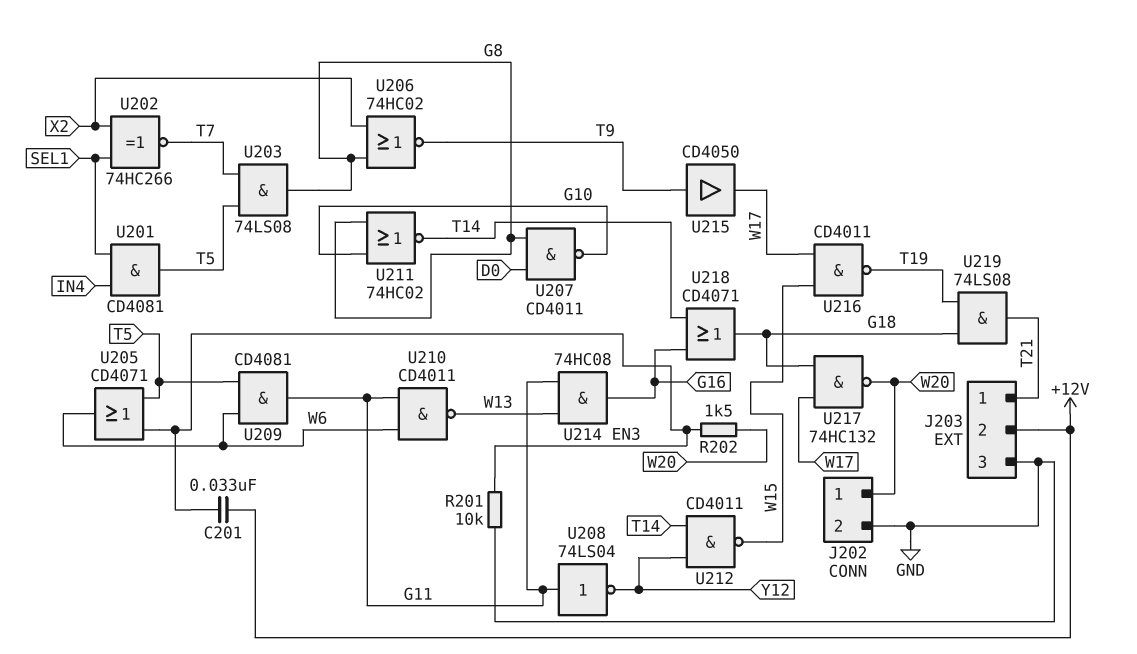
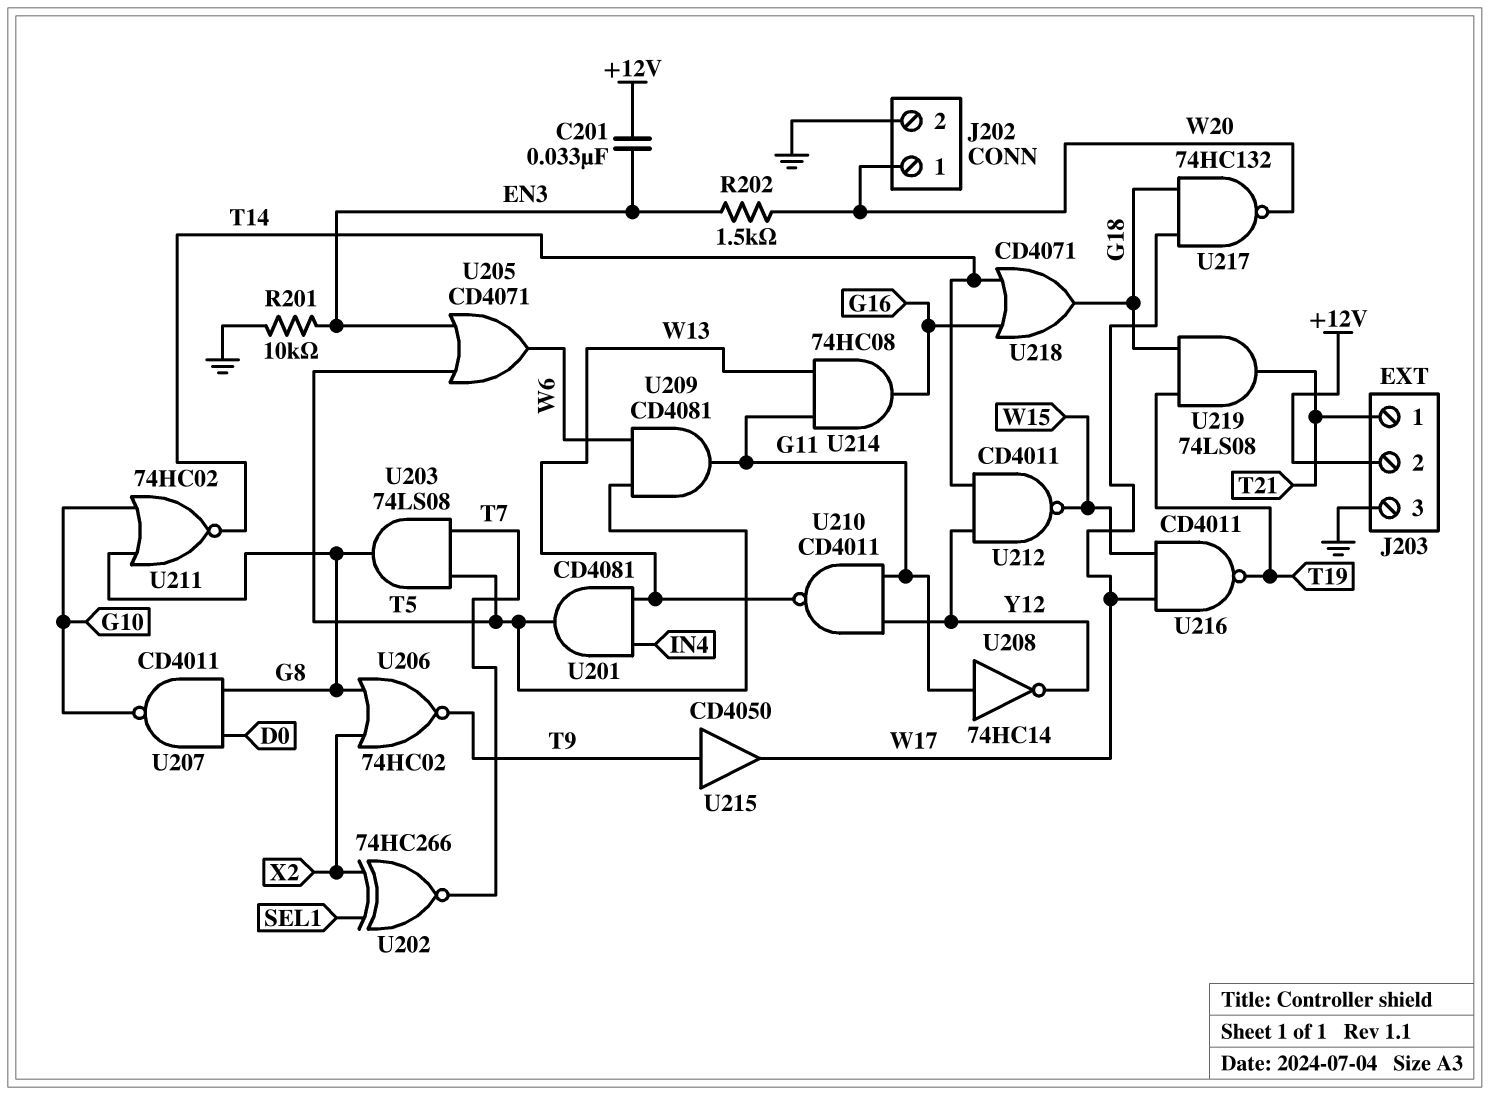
U201: AND CD4081 (in IN4, in SEL1, out T5) -> AND CD4081 (in IN4, in W13, out T5)
U208: NOT 74LS04 (in G11, out Y12) -> NOT 74HC14 (in G11, out Y12)
U210: NAND CD4011 (in G11, in W6, out W13) -> NAND CD4011 (in G11, in Y12, out W13)

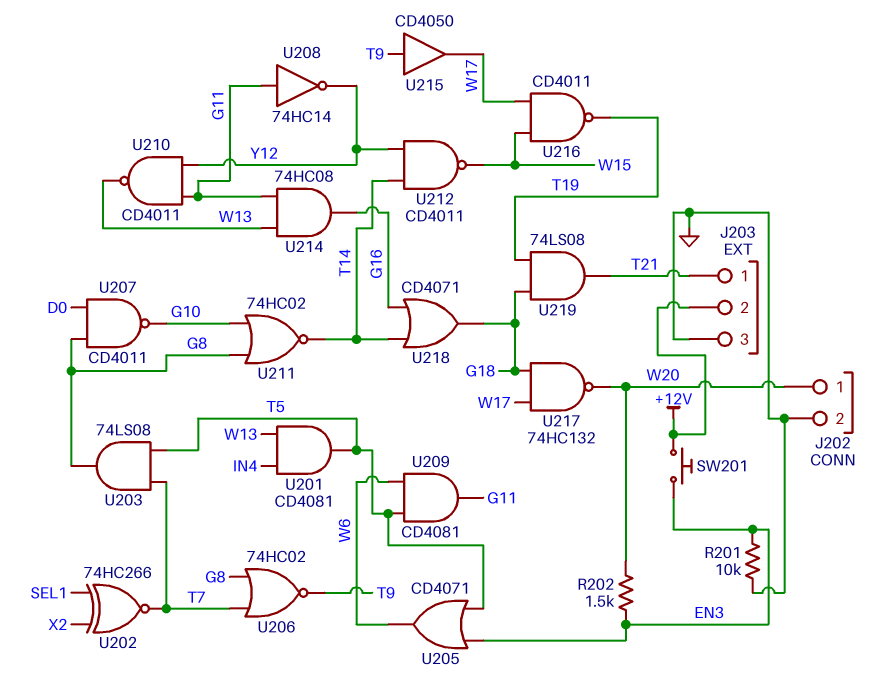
C201: 33nF (+12V, EN3) -> none
SW201: none -> button (+12V, EN3)
U206: NOR 74HC02 (in G8, in X2, out T9) -> NOR 74HC02 (in G8, in T7, out T9)

